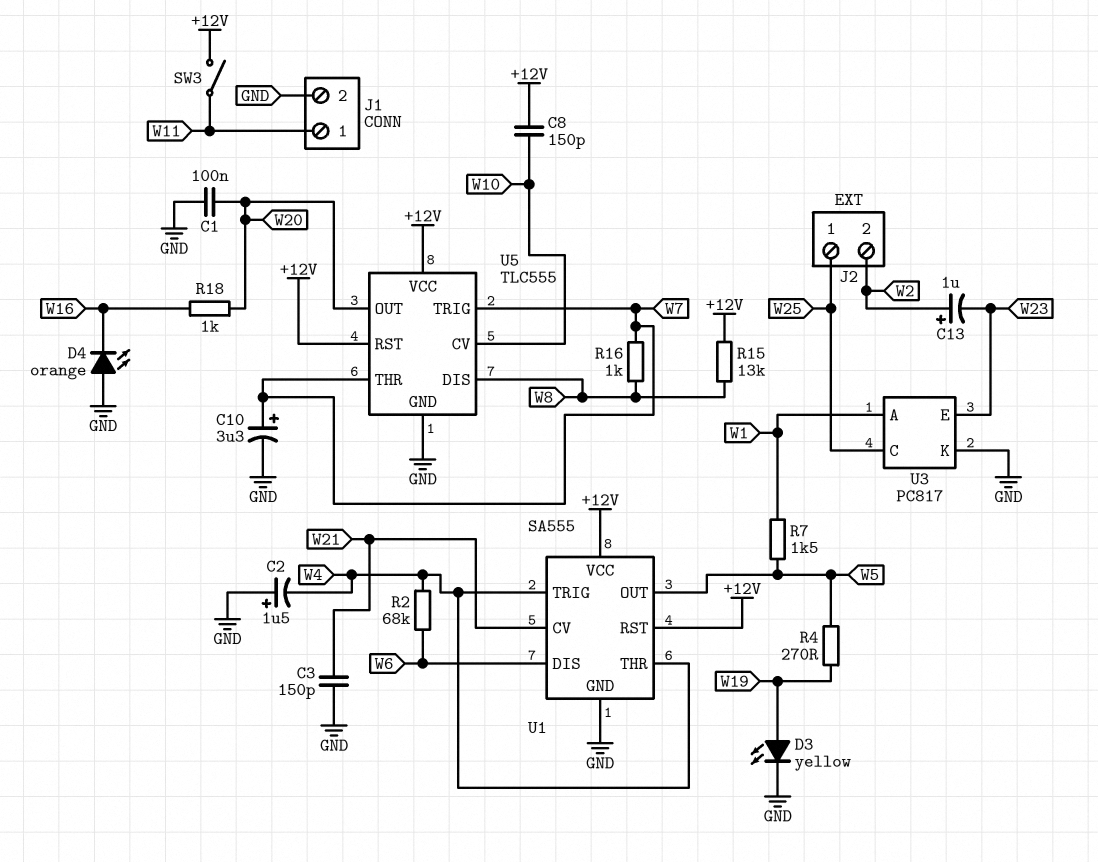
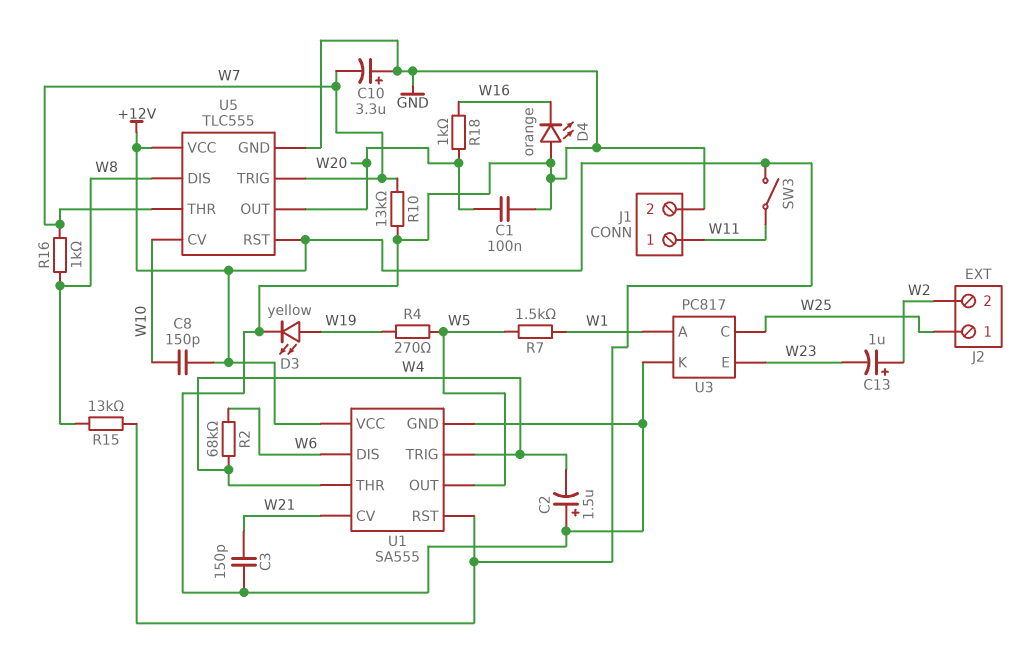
C10: 3.3uF (plus W7, minus GND) -> 3.3uF (plus GND, minus W7)
R10: none -> 13k (GND, W7)

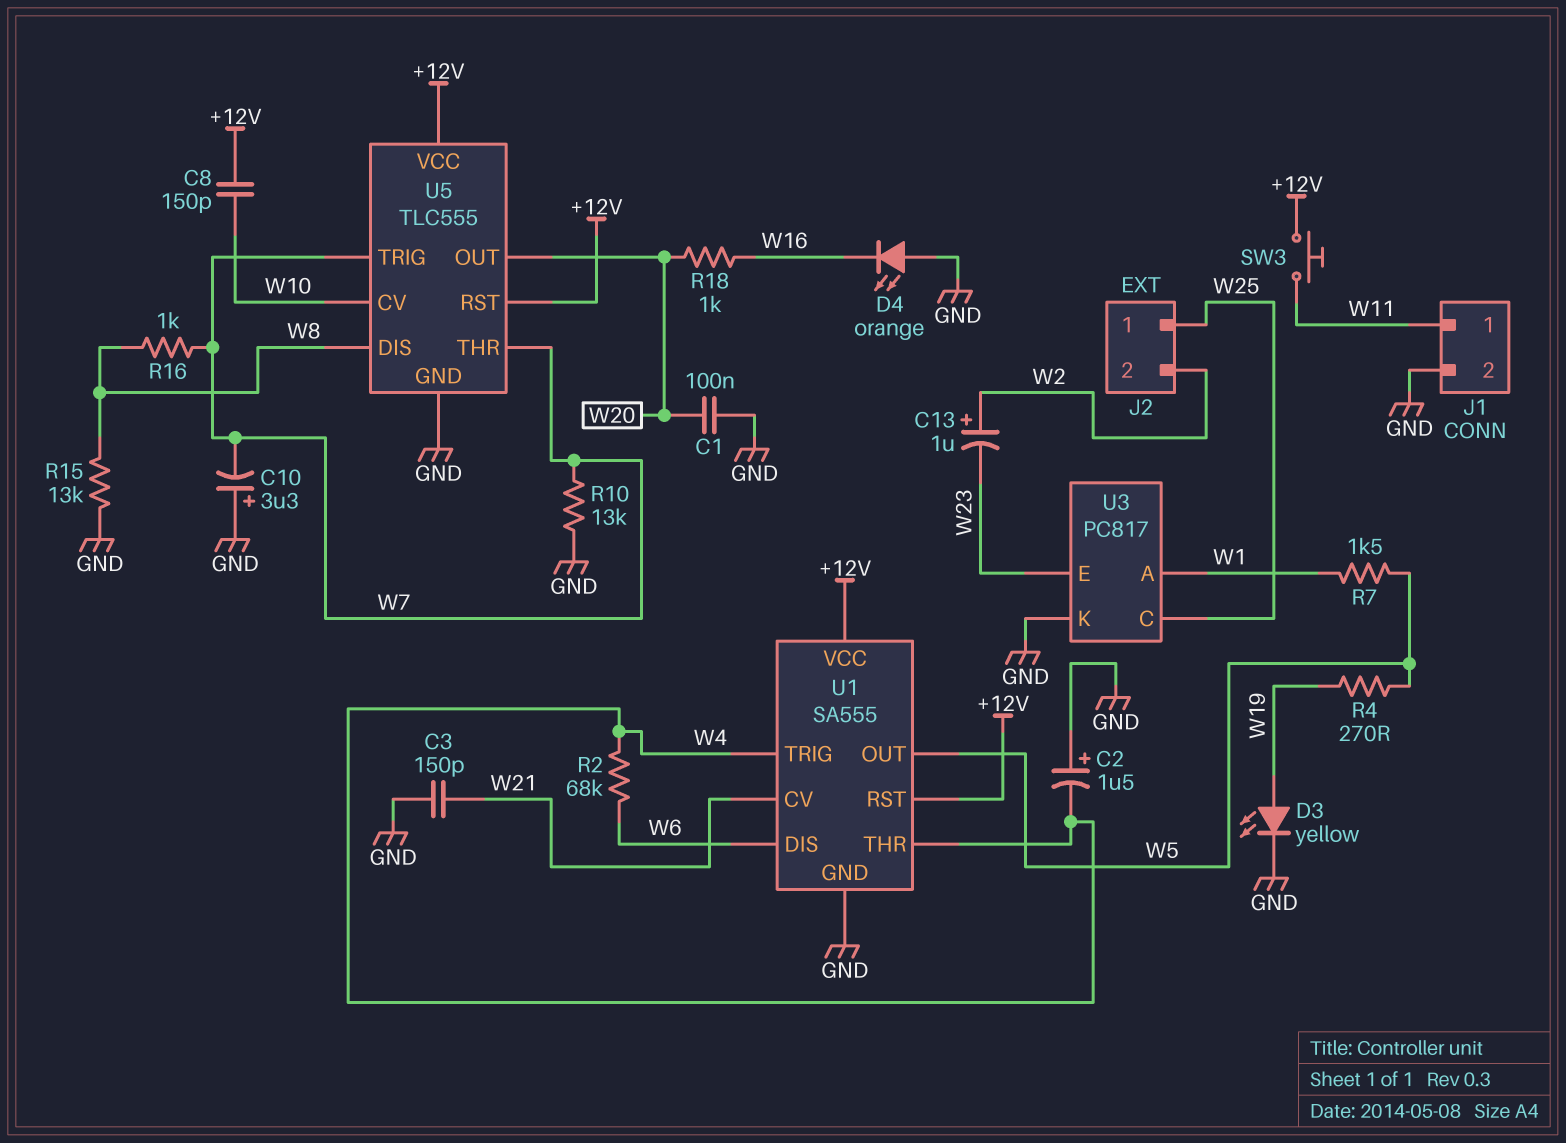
R15: 13k (+12V, W8) -> 13k (GND, W8)
SW3: switch (+12V, W11) -> button (+12V, W11)

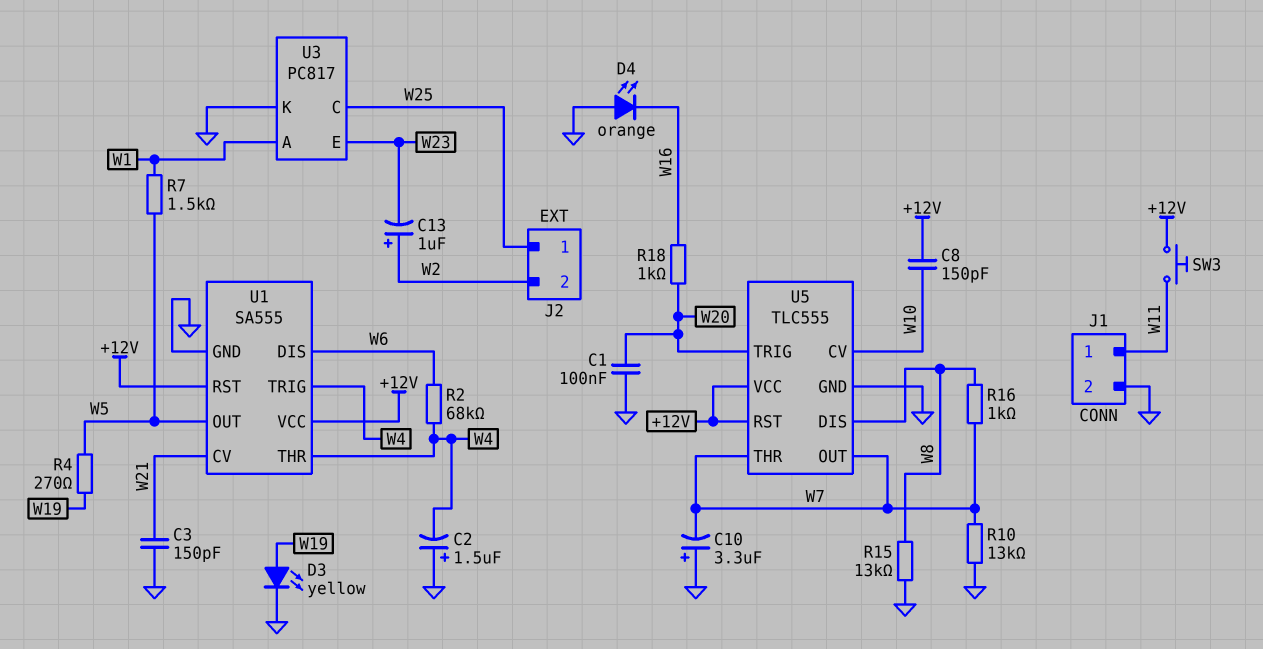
U5 pin OUT: W20 -> W7
U5 pin TRIG: W7 -> W20

